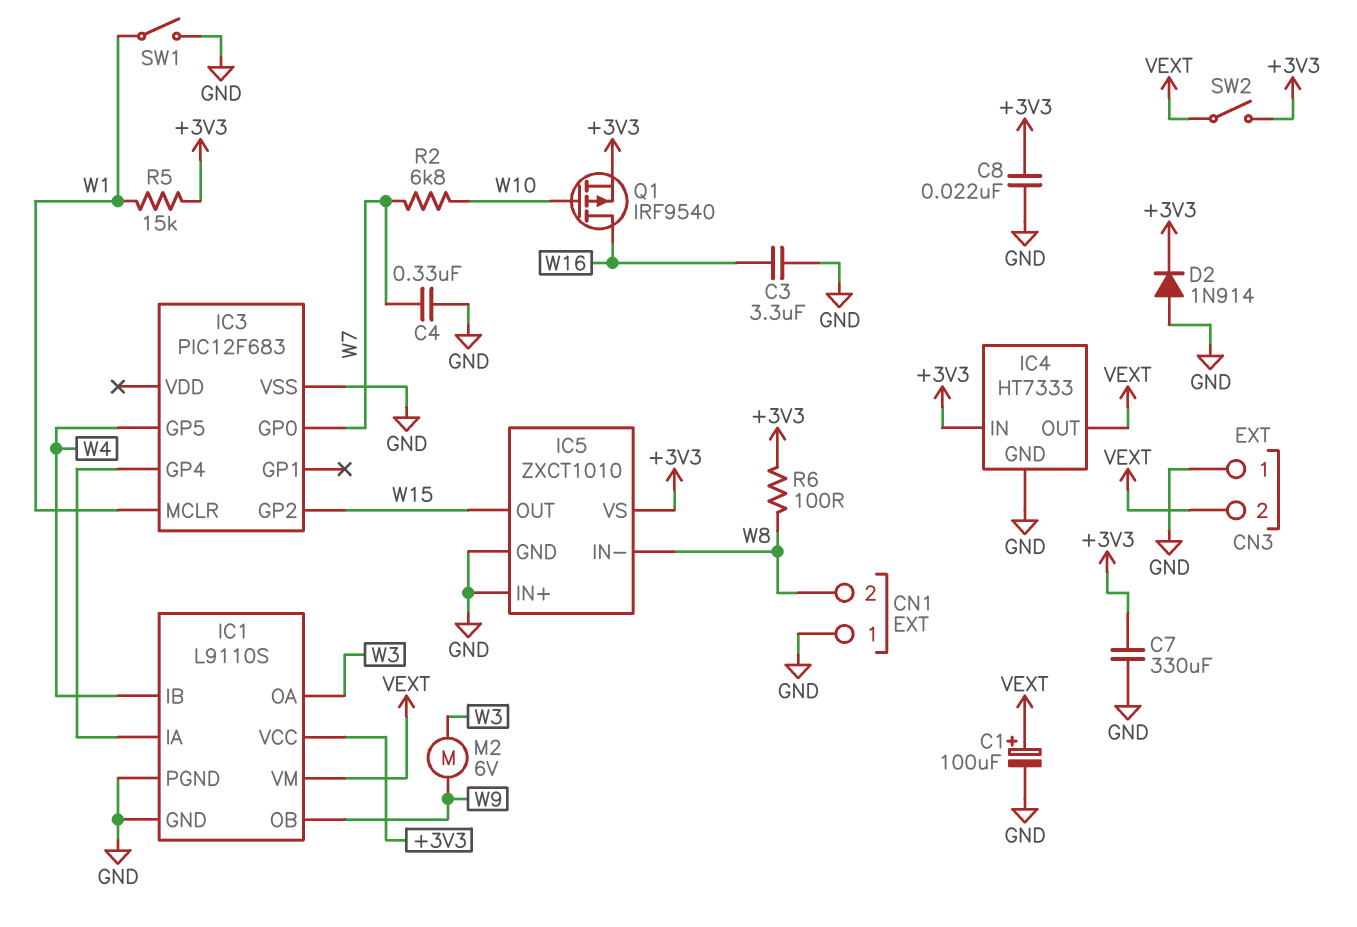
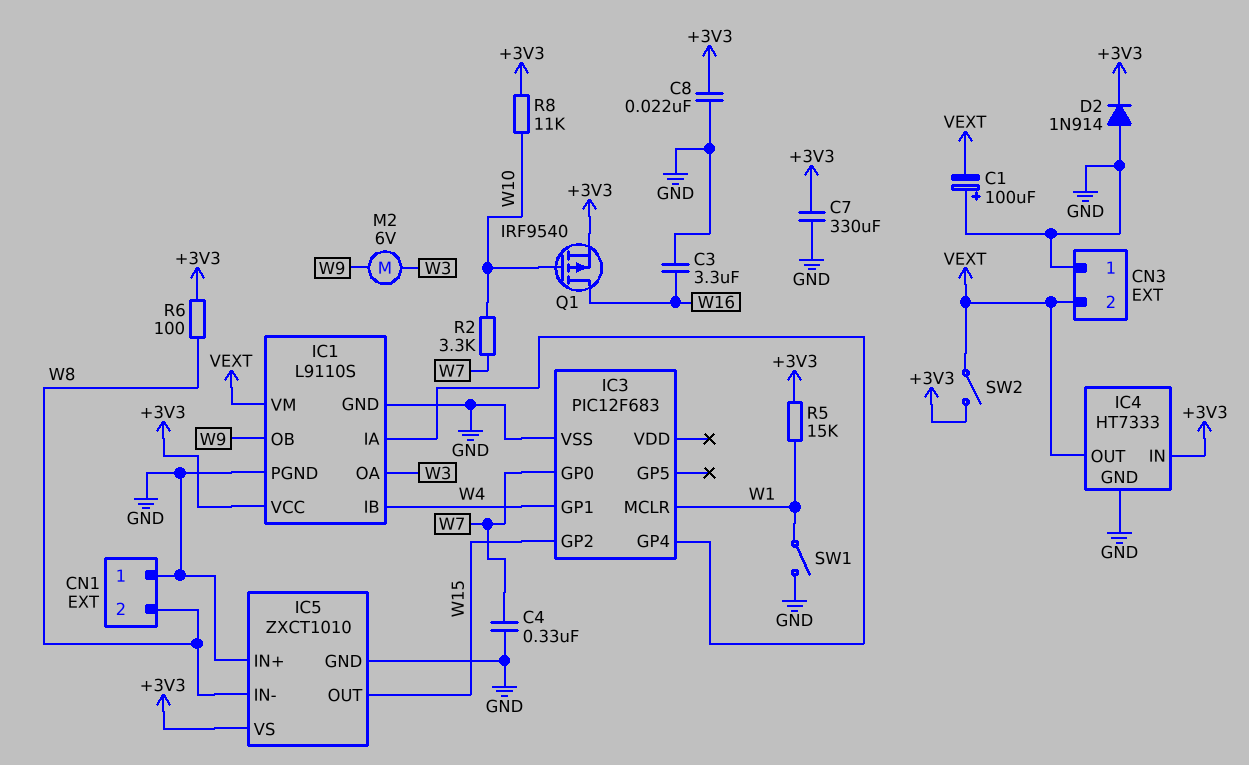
C1: 100uF (plus VEXT, minus GND) -> 100uF (plus GND, minus VEXT)
IC3 pin GP1: none -> W4
IC3 pin GP5: W4 -> none
R2: 6.8k (W7, W10) -> 3.3k (W7, W10)
R8: none -> 11k (+3V3, W10)

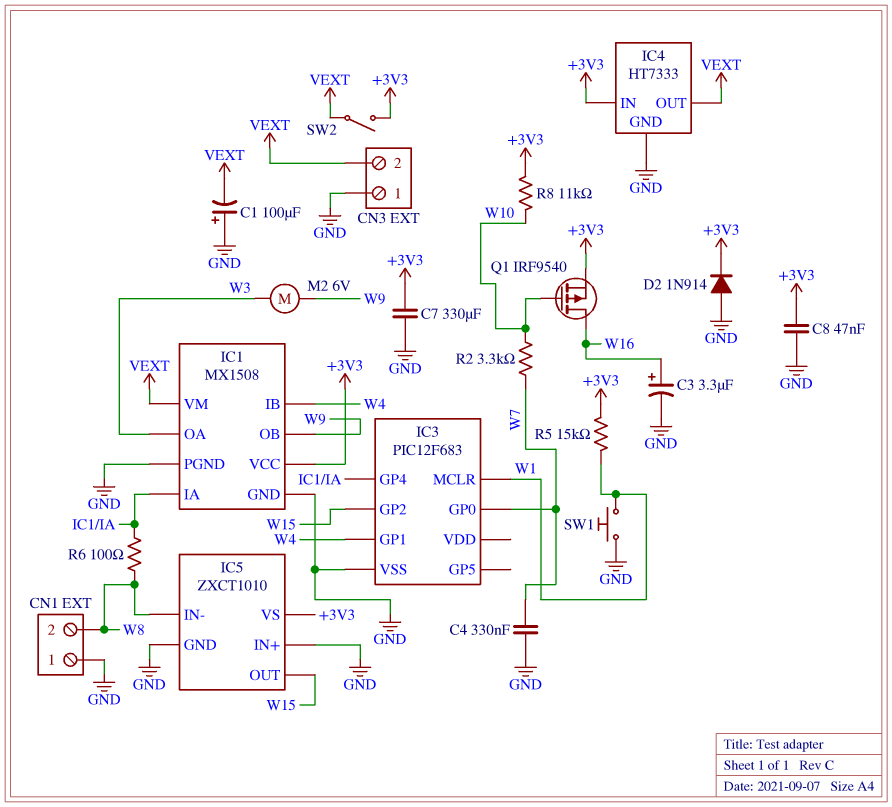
C3: 3.3uF (GND, W16) -> 3.3uF (plus W16, minus GND)
C8: 22nF (+3V3, GND) -> 47nF (+3V3, GND)
IC1: L9110S -> MX1508
R6: 100 (+3V3, W8) -> 100 (IC1/IA, W8)
SW1: switch (GND, W1) -> button (GND, W1)

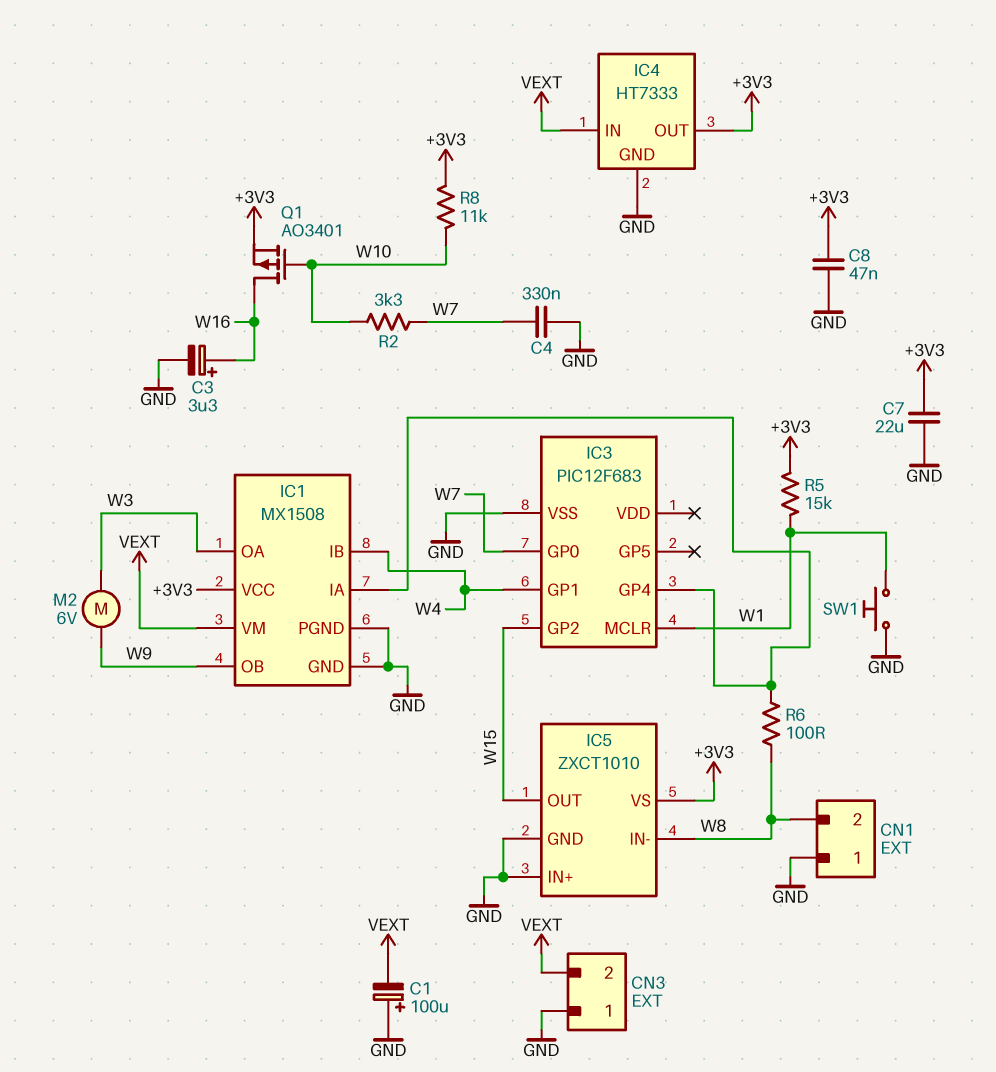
C7: 330uF (+3V3, GND) -> 22uF (+3V3, GND)
D2: diode 1N914 (A GND, K +3V3) -> none
IC4 pin IN: +3V3 -> VEXT
IC4 pin OUT: VEXT -> +3V3
Q1: PMOS IRF9540 (G W10, D W16, S +3V3) -> PMOS AO3401 (G W10, D W16, S +3V3)
SW2: switch (+3V3, VEXT) -> none

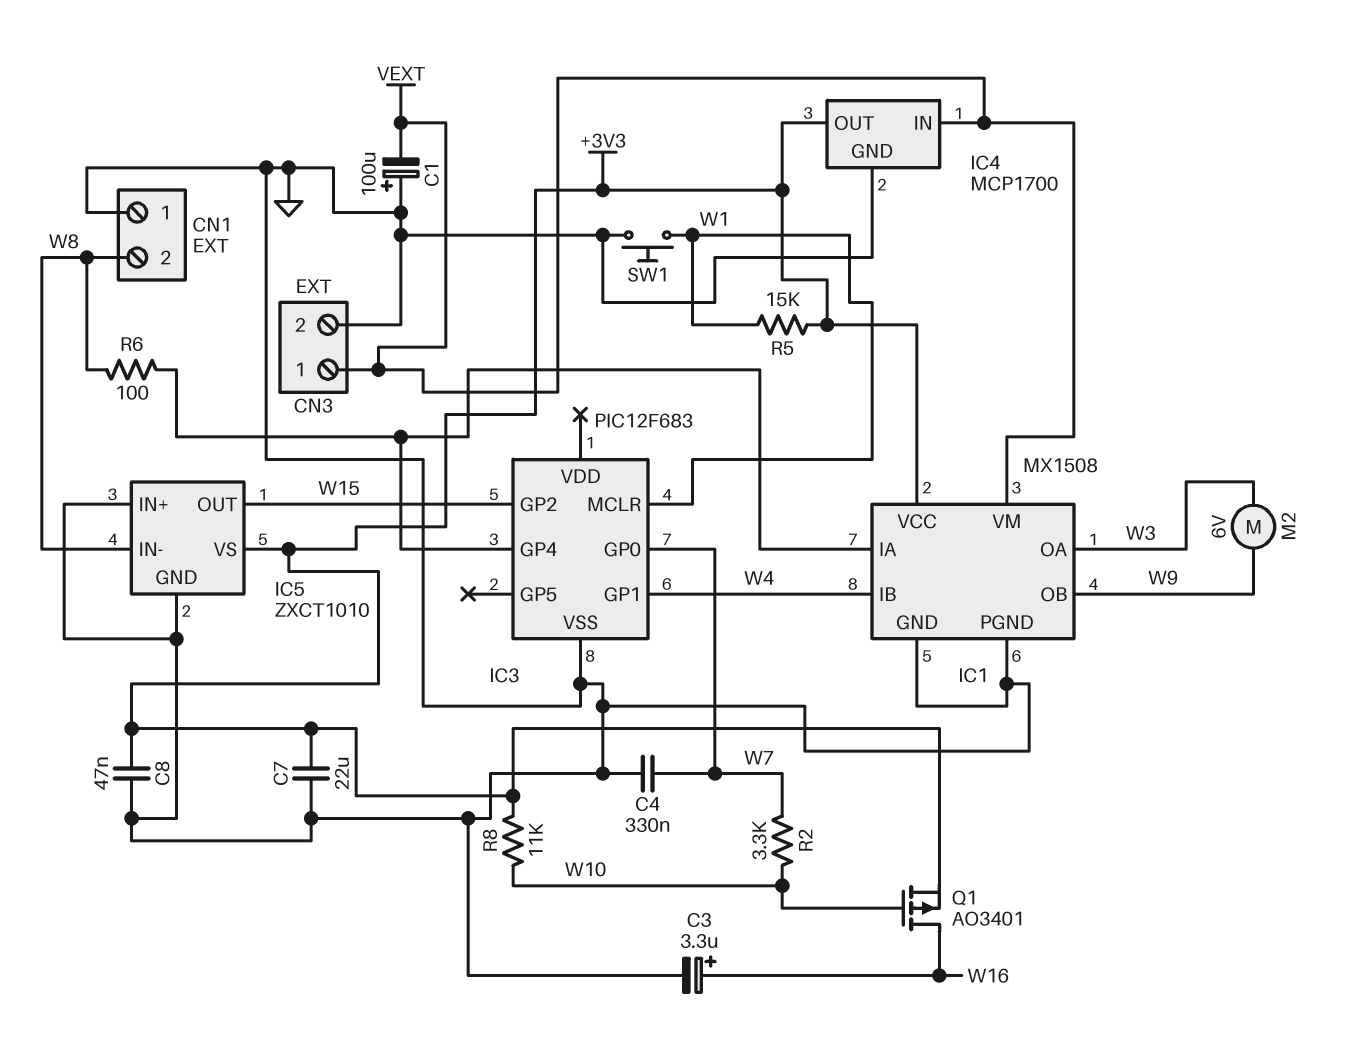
CN3 pin 1: GND -> VEXT
CN3 pin 2: VEXT -> GND
IC4: HT7333 -> MCP1700

